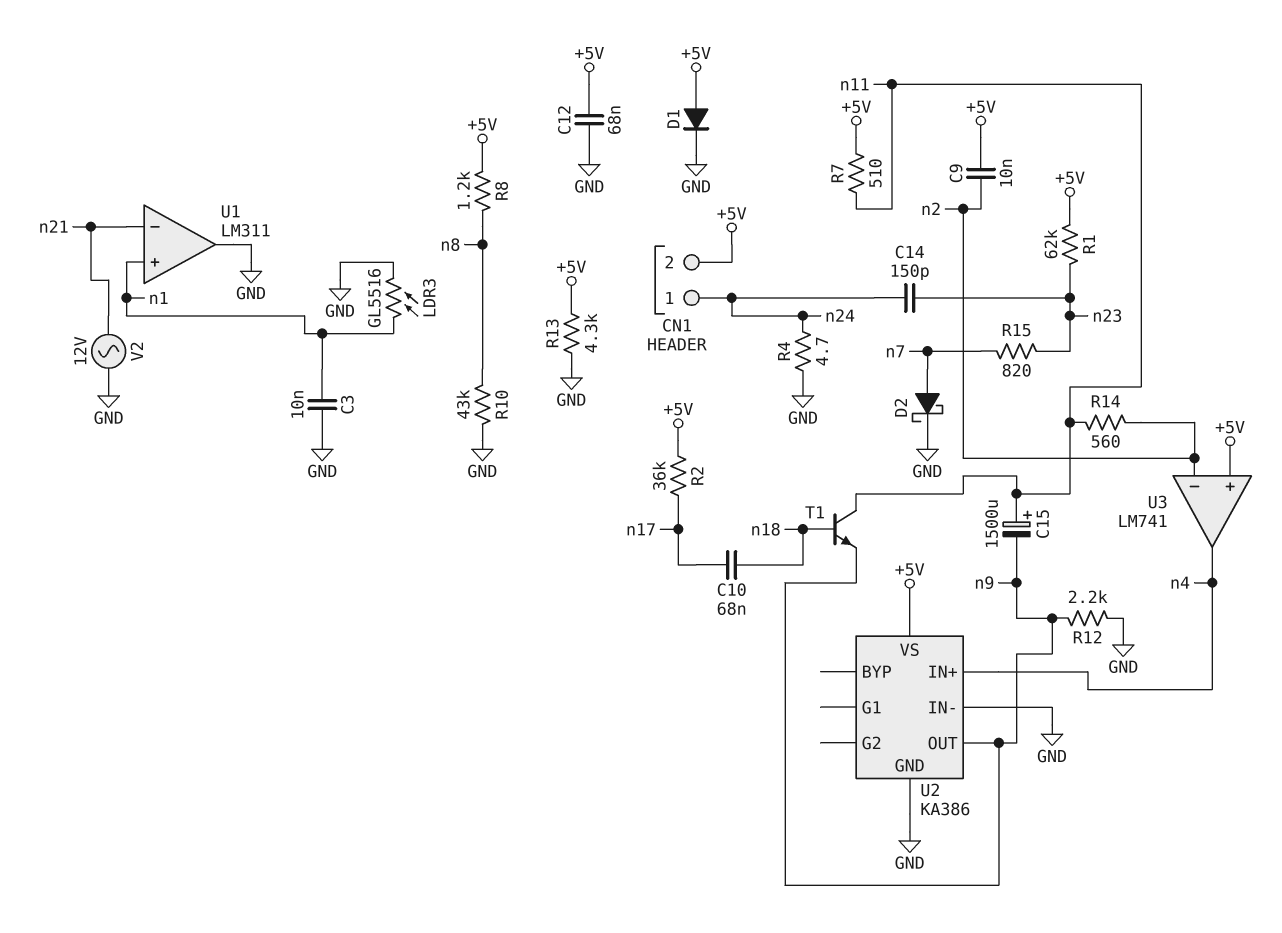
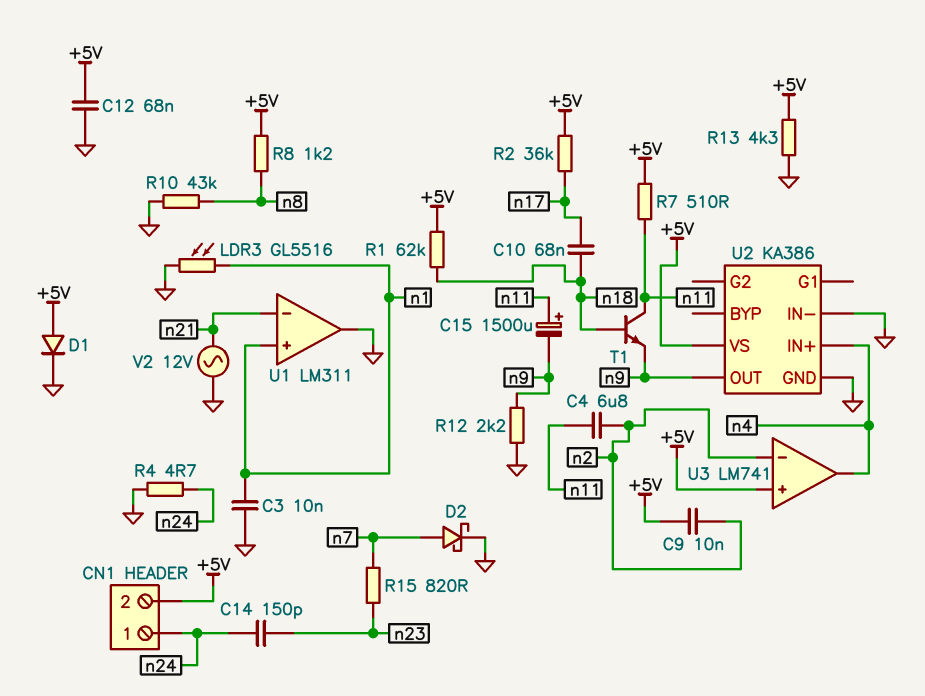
C4: none -> 6.8uF (n2, n11)
R1: 62k (+5V, n23) -> 62k (+5V, n18)
R14: 560 (n2, n11) -> none

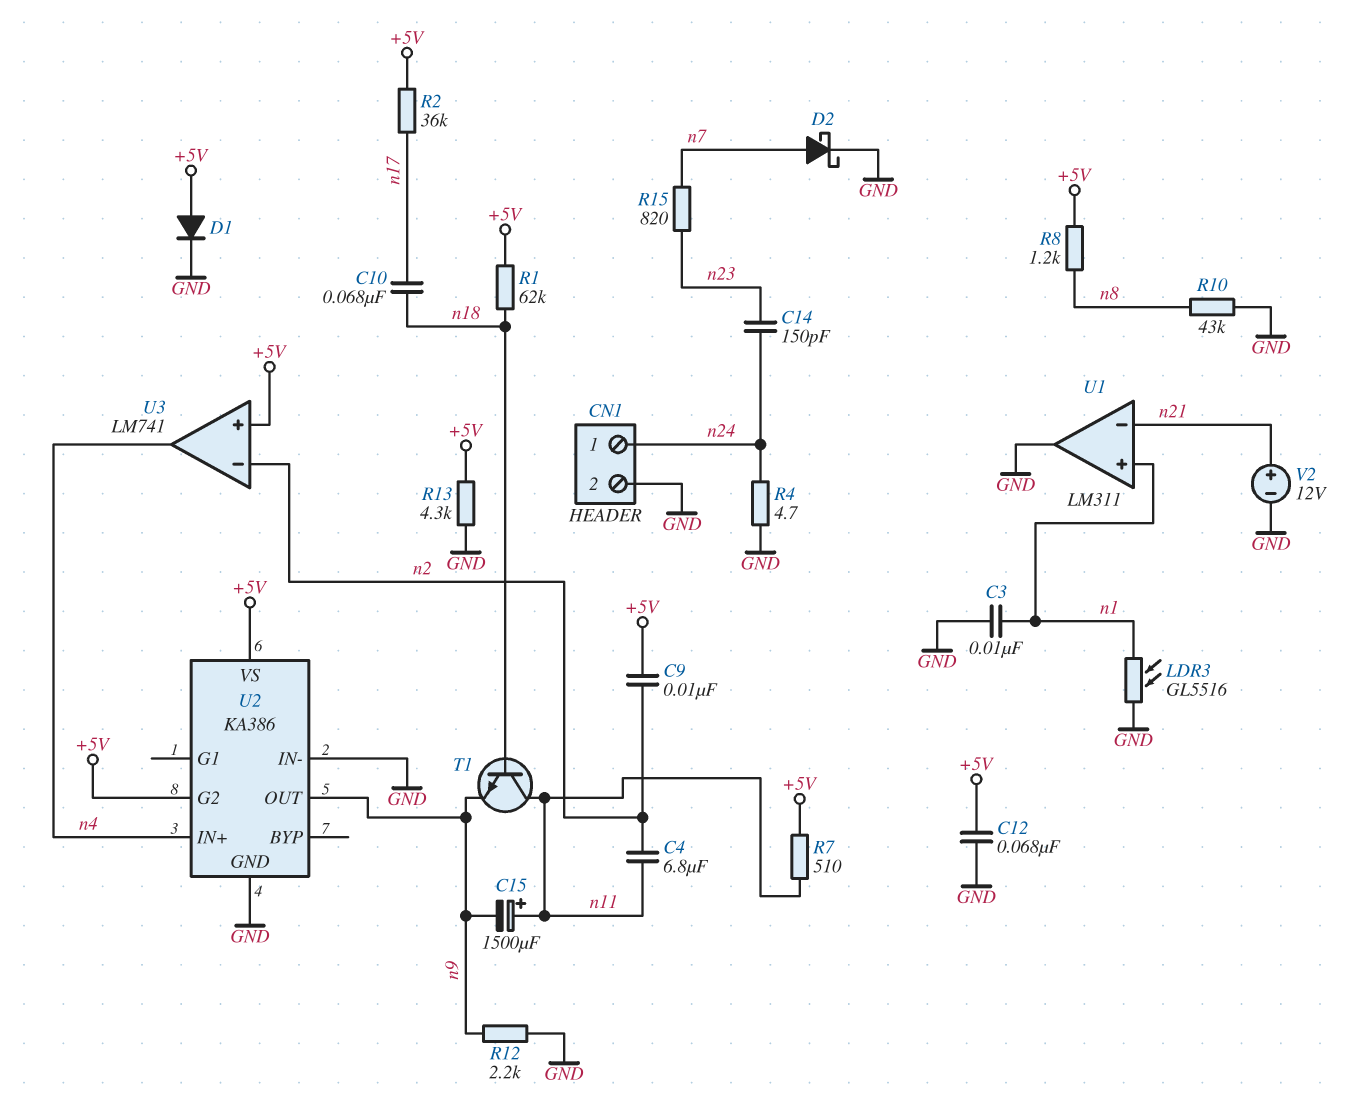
CN1 pin 2: +5V -> GND
U2 pin G2: none -> +5V
V2: AC 12V (GND, n21) -> 12V (plus n21, minus GND)

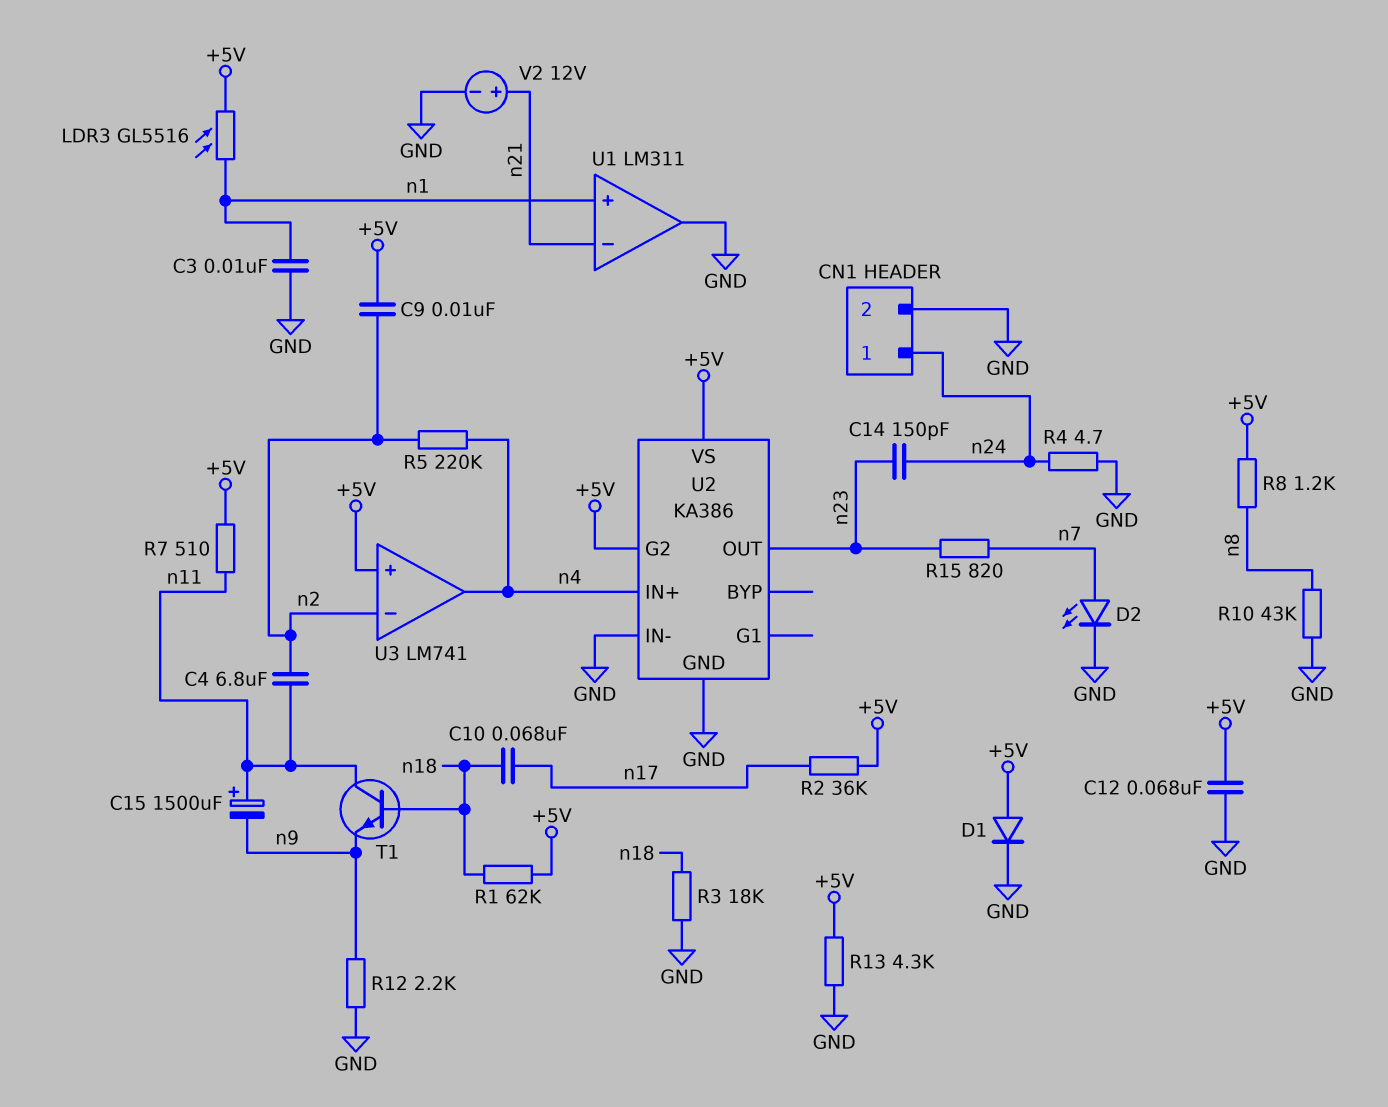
D2: schottky (A n7, K GND) -> LED (A n7, K GND)
LDR3: GL5516 (GND, n1) -> GL5516 (+5V, n1)
R3: none -> 18k (GND, n18)
R5: none -> 220k (n2, n4)
U2 pin OUT: n9 -> n23

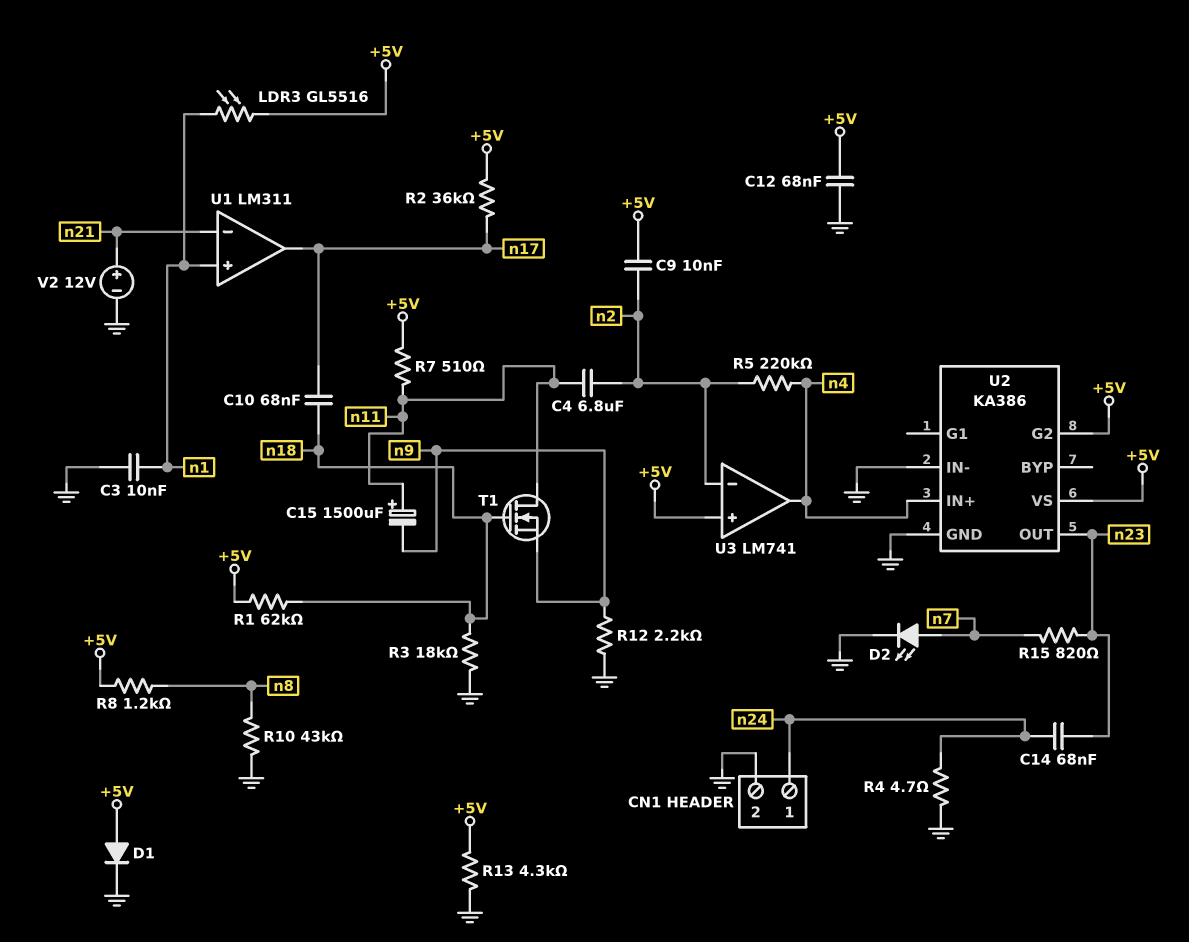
C14: 150pF (n23, n24) -> 68nF (n23, n24)
T1: NPN (B n18, C n11, E n9) -> NMOS (G n18, D n11, S n9)
U1 pin out: GND -> n17

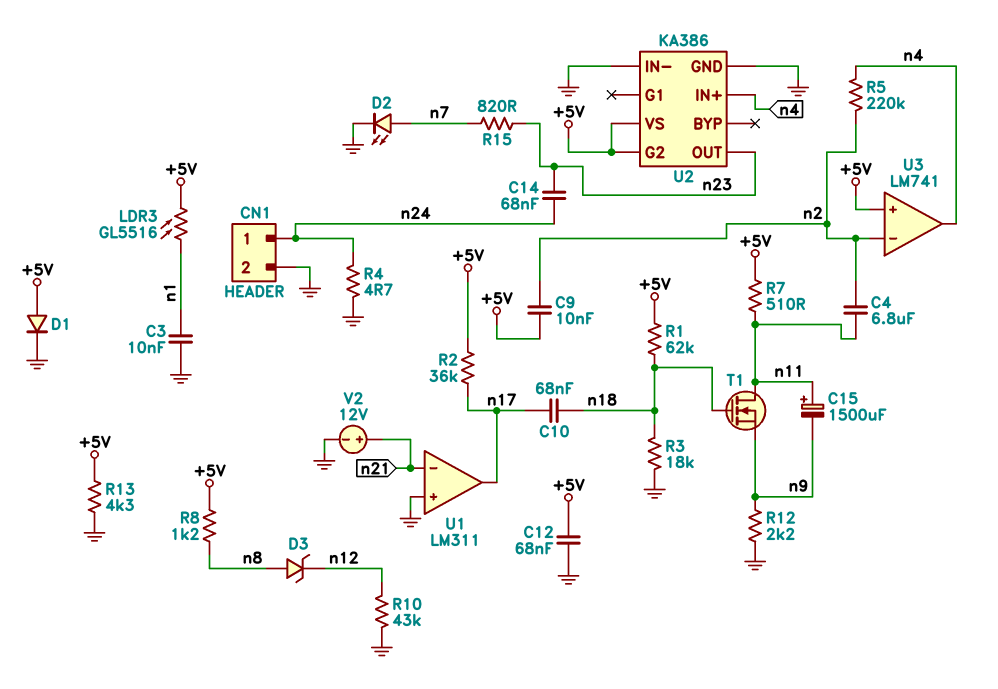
D3: none -> zener (A n8, K n12)
R10: 43k (GND, n8) -> 43k (GND, n12)
U1 pin in+: n1 -> GND

